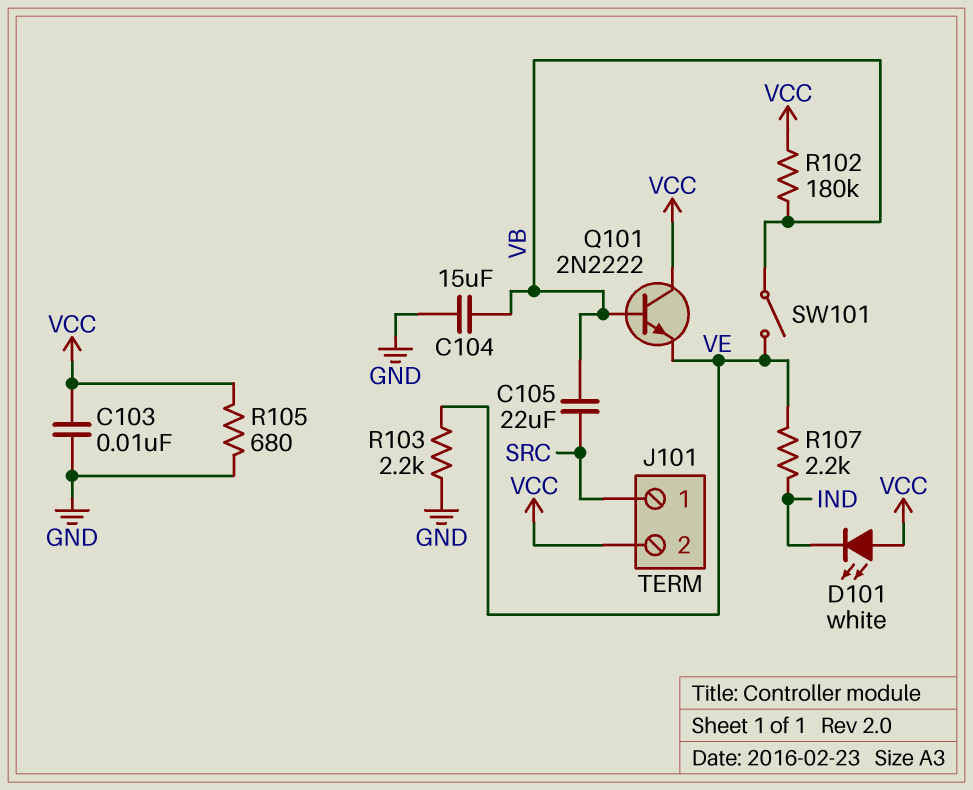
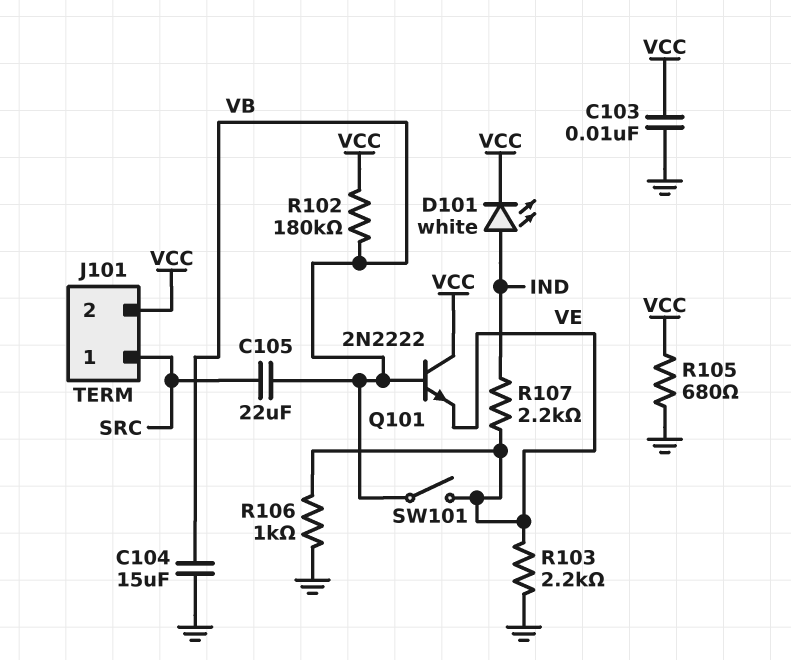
D101: LED white (A VCC, K IND) -> LED white (A IND, K VCC)
R106: none -> 1k (GND, VE)

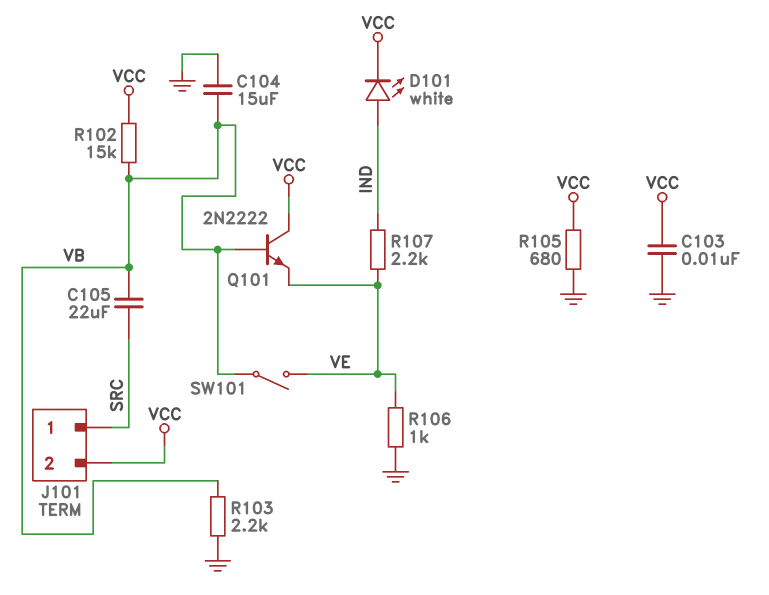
R102: 180k (VB, VCC) -> 15k (VB, VCC)
R103: 2.2k (GND, VE) -> 2.2k (GND, VB)

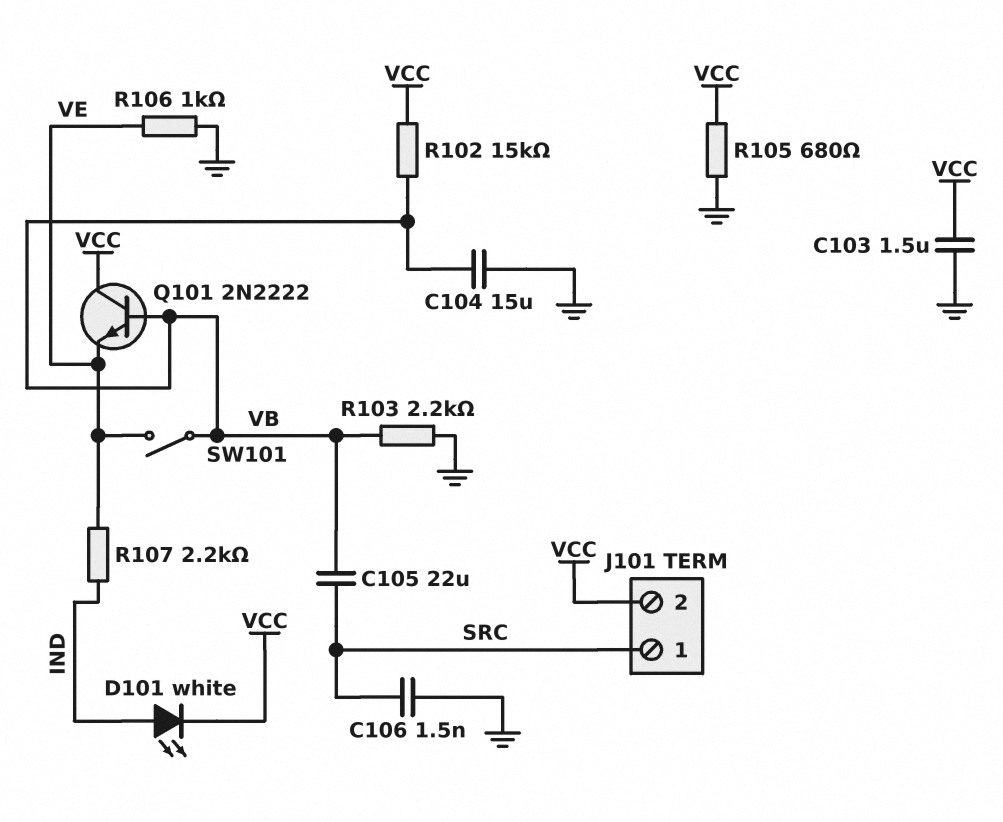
C103: 10nF (GND, VCC) -> 1.5uF (GND, VCC)
C106: none -> 1.5nF (GND, SRC)

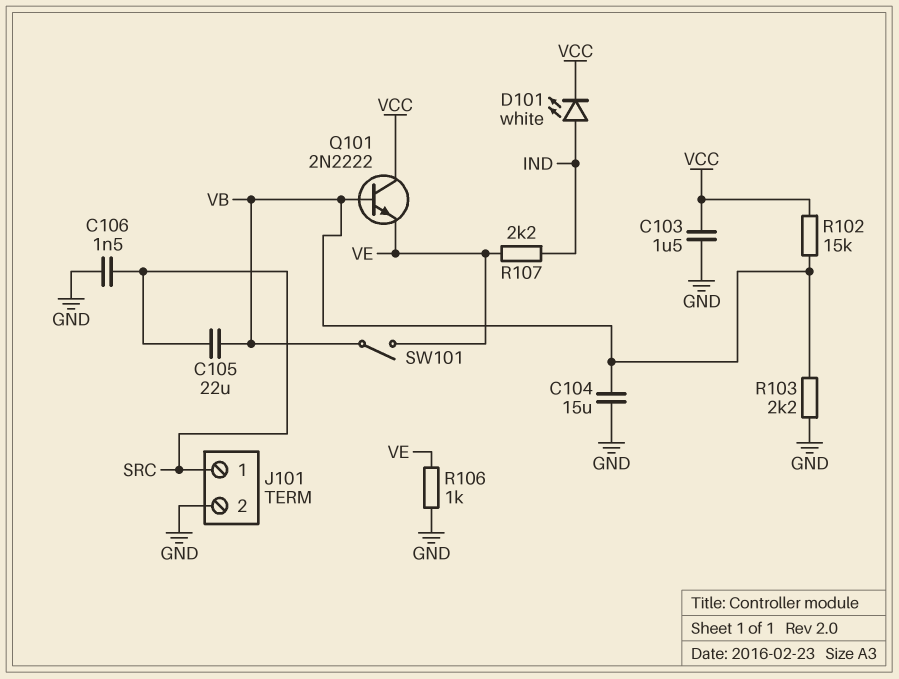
J101 pin 2: VCC -> GND
R105: 680 (GND, VCC) -> none

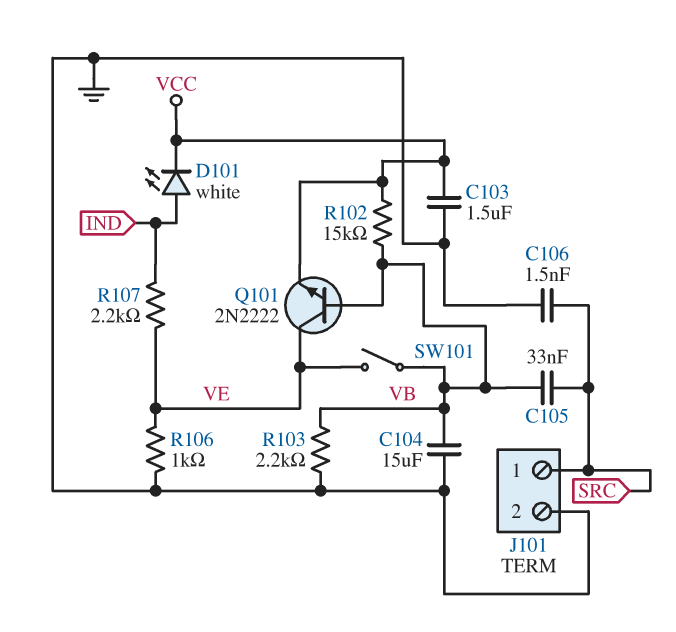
C105: 22uF (SRC, VB) -> 33nF (SRC, VB)
Q101: NPN 2N2222 (B VB, C VCC, E VE) -> NPN 2N2222 (B VB, C VE, E VCC)

